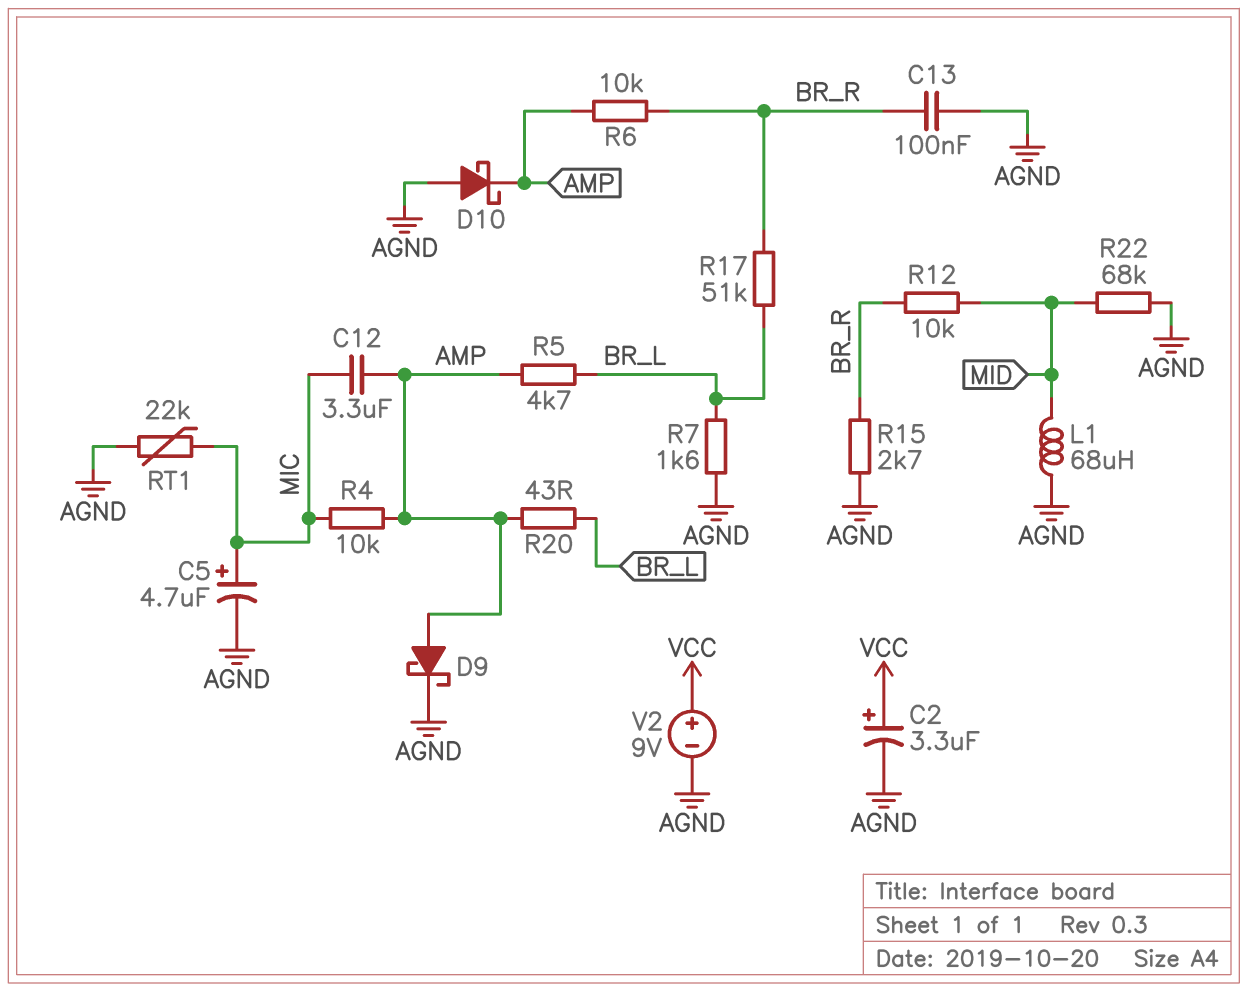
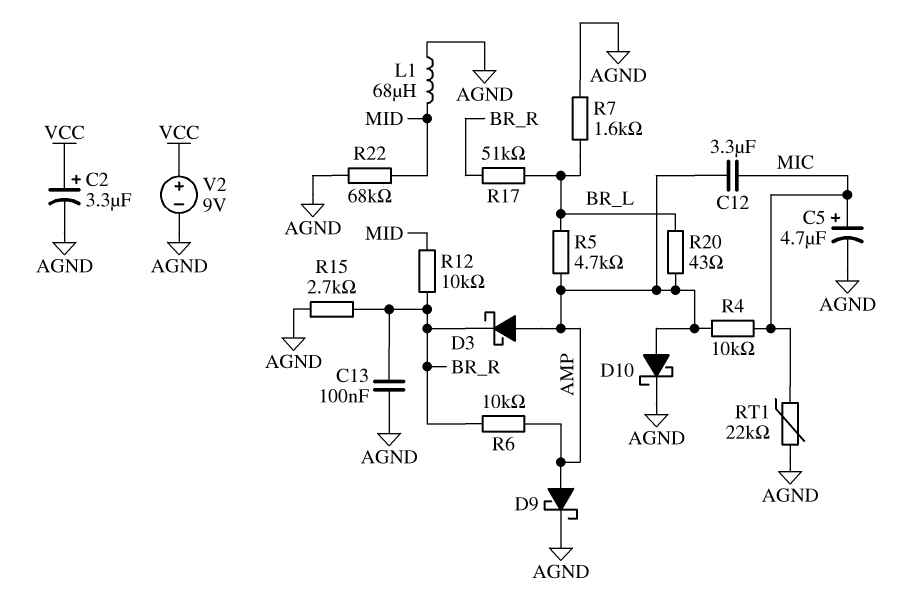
D3: none -> schottky (A AMP, K BR_R)
D10: schottky (A AGND, K AMP) -> schottky (A AMP, K AGND)

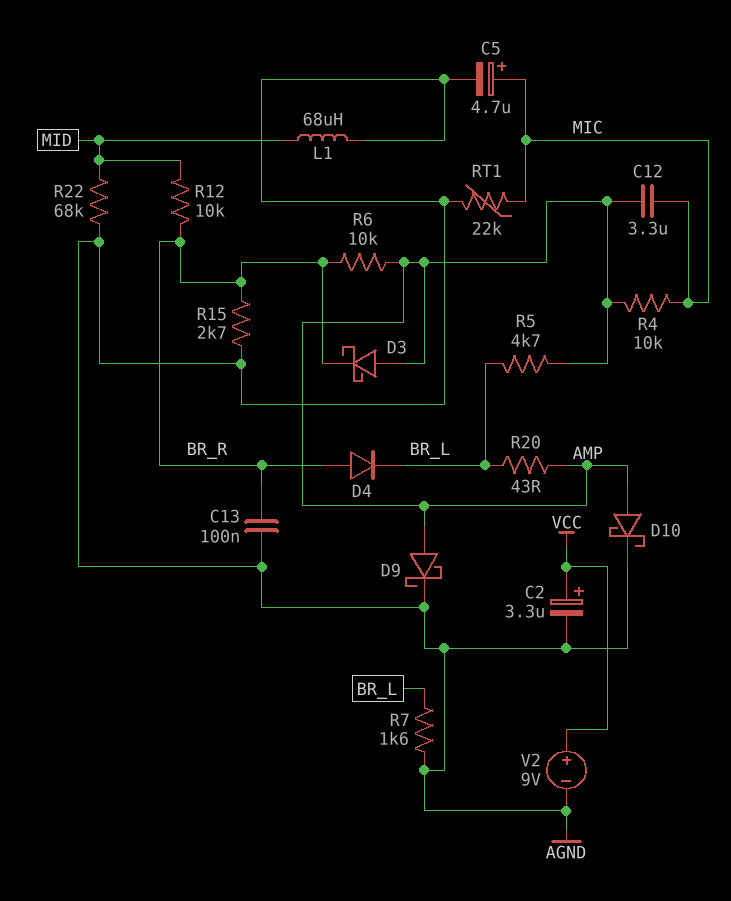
D4: none -> diode (A BR_R, K BR_L)
R17: 51k (BR_L, BR_R) -> none

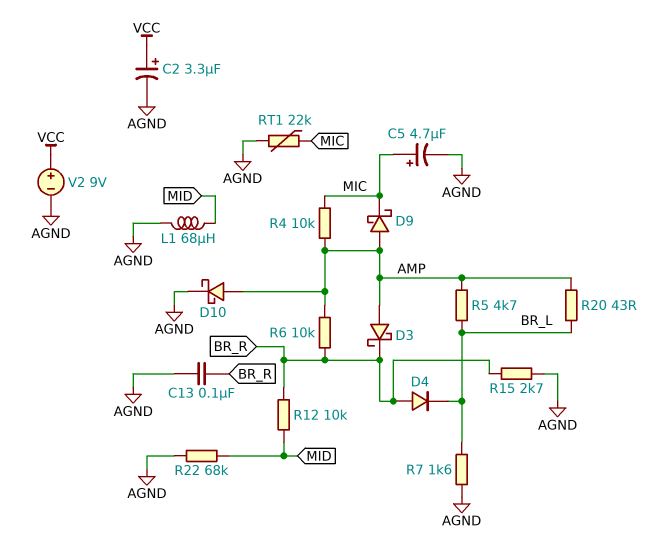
C12: 3.3uF (AMP, MIC) -> none
D9: schottky (A AMP, K AGND) -> schottky (A AMP, K MIC)

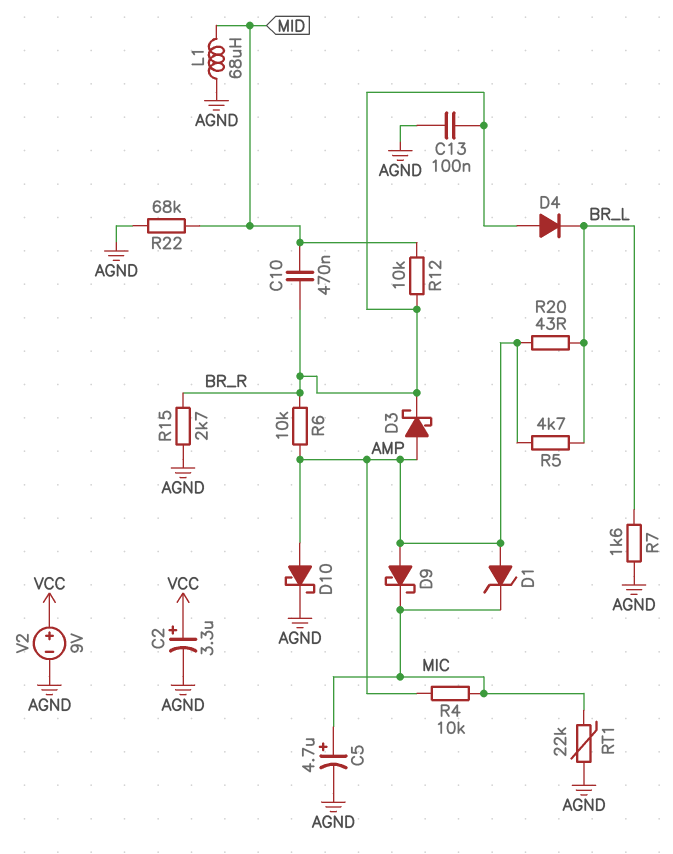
C10: none -> 470nF (BR_R, MID)
D1: none -> zener (A AMP, K MIC)

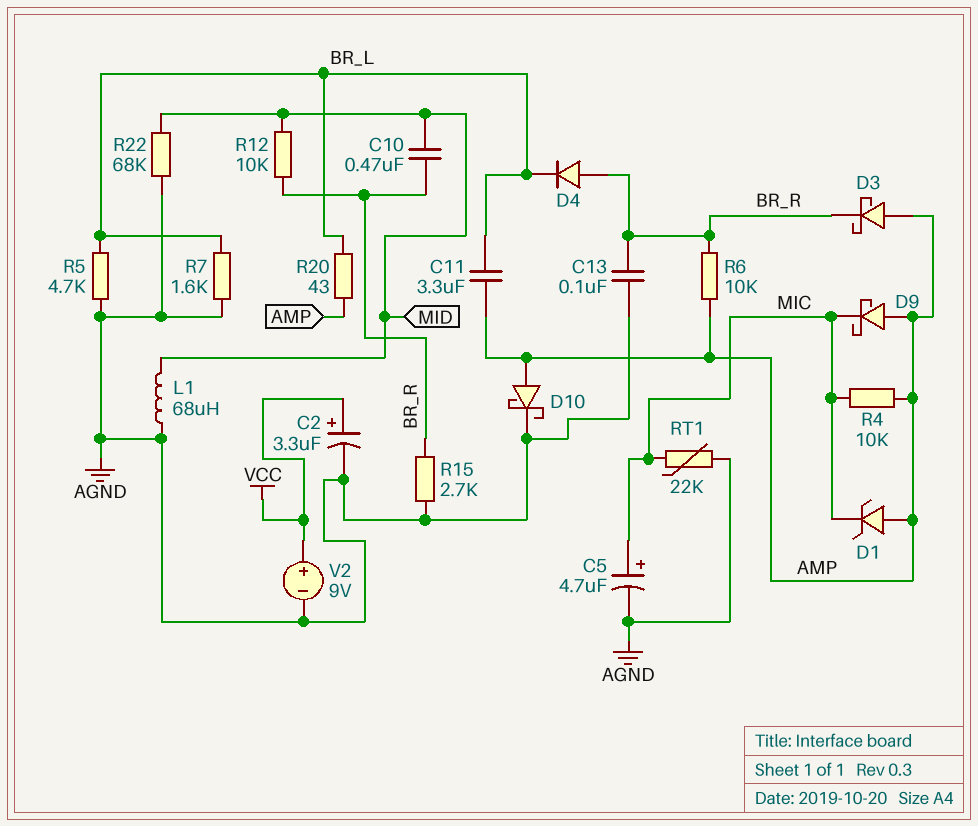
C11: none -> 3.3uF (AMP, BR_L)
R5: 4.7k (AMP, BR_L) -> 4.7k (AGND, BR_L)

